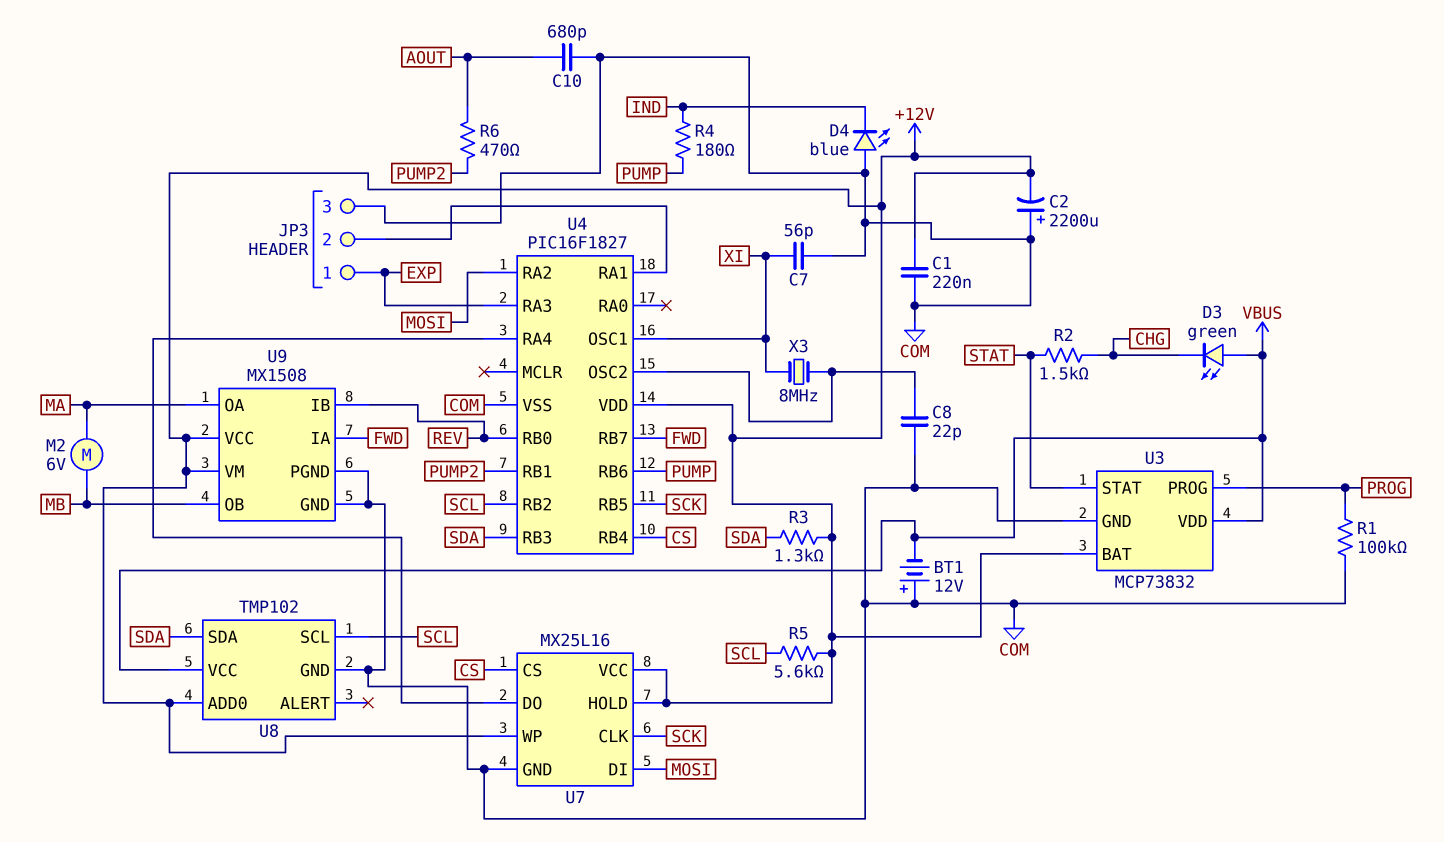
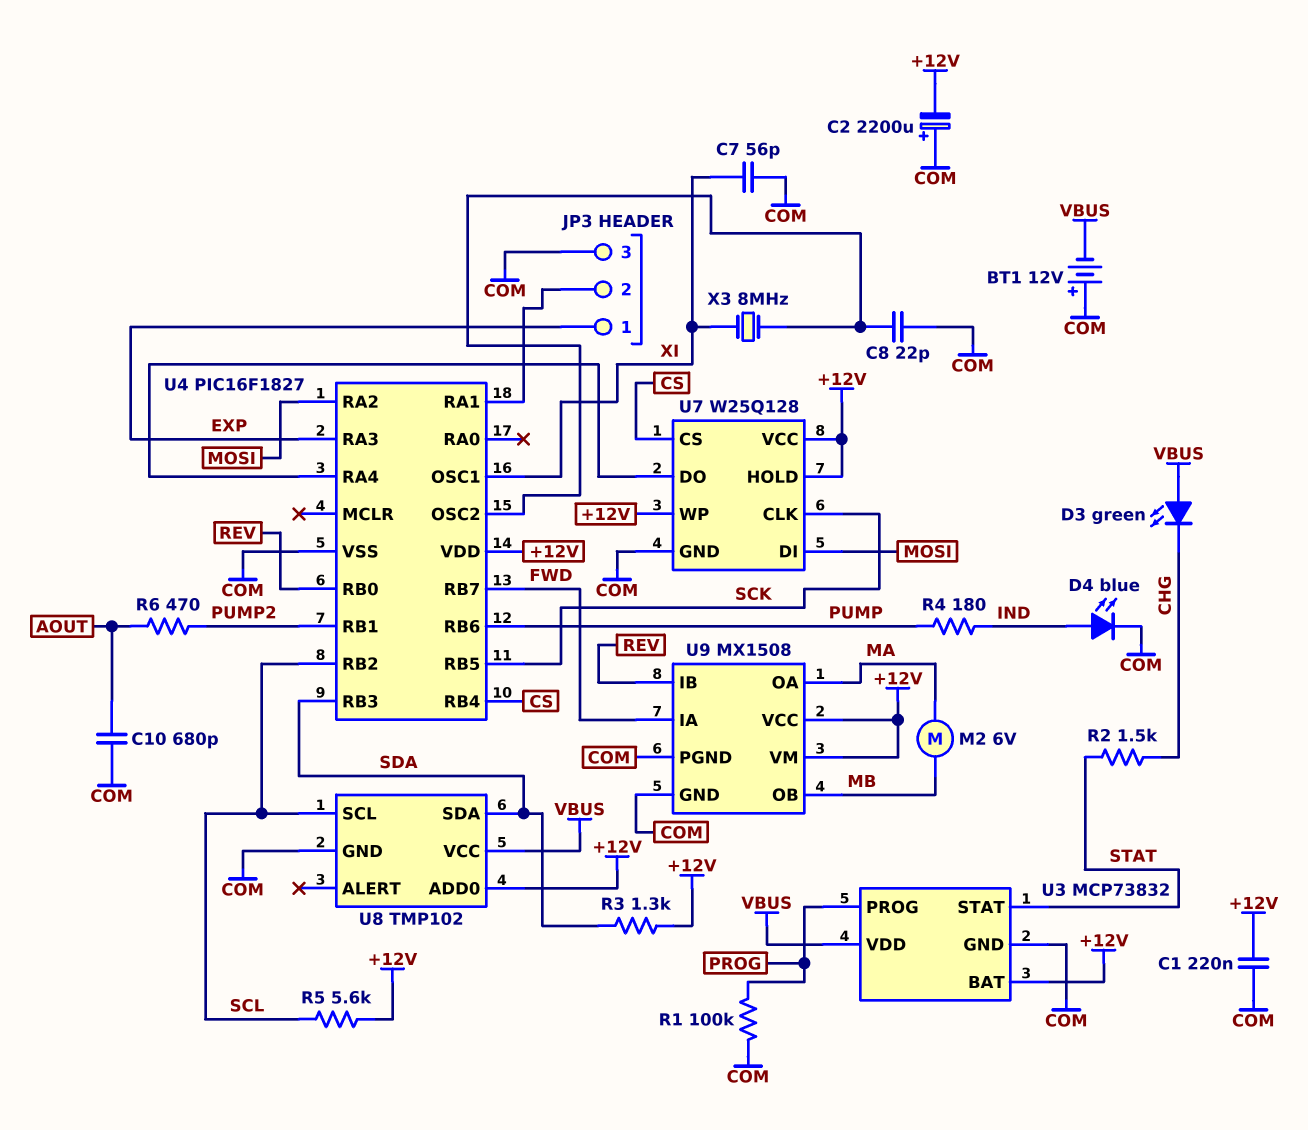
D4: LED blue (A COM, K IND) -> LED blue (A IND, K COM)
U7: MX25L16 -> W25Q128

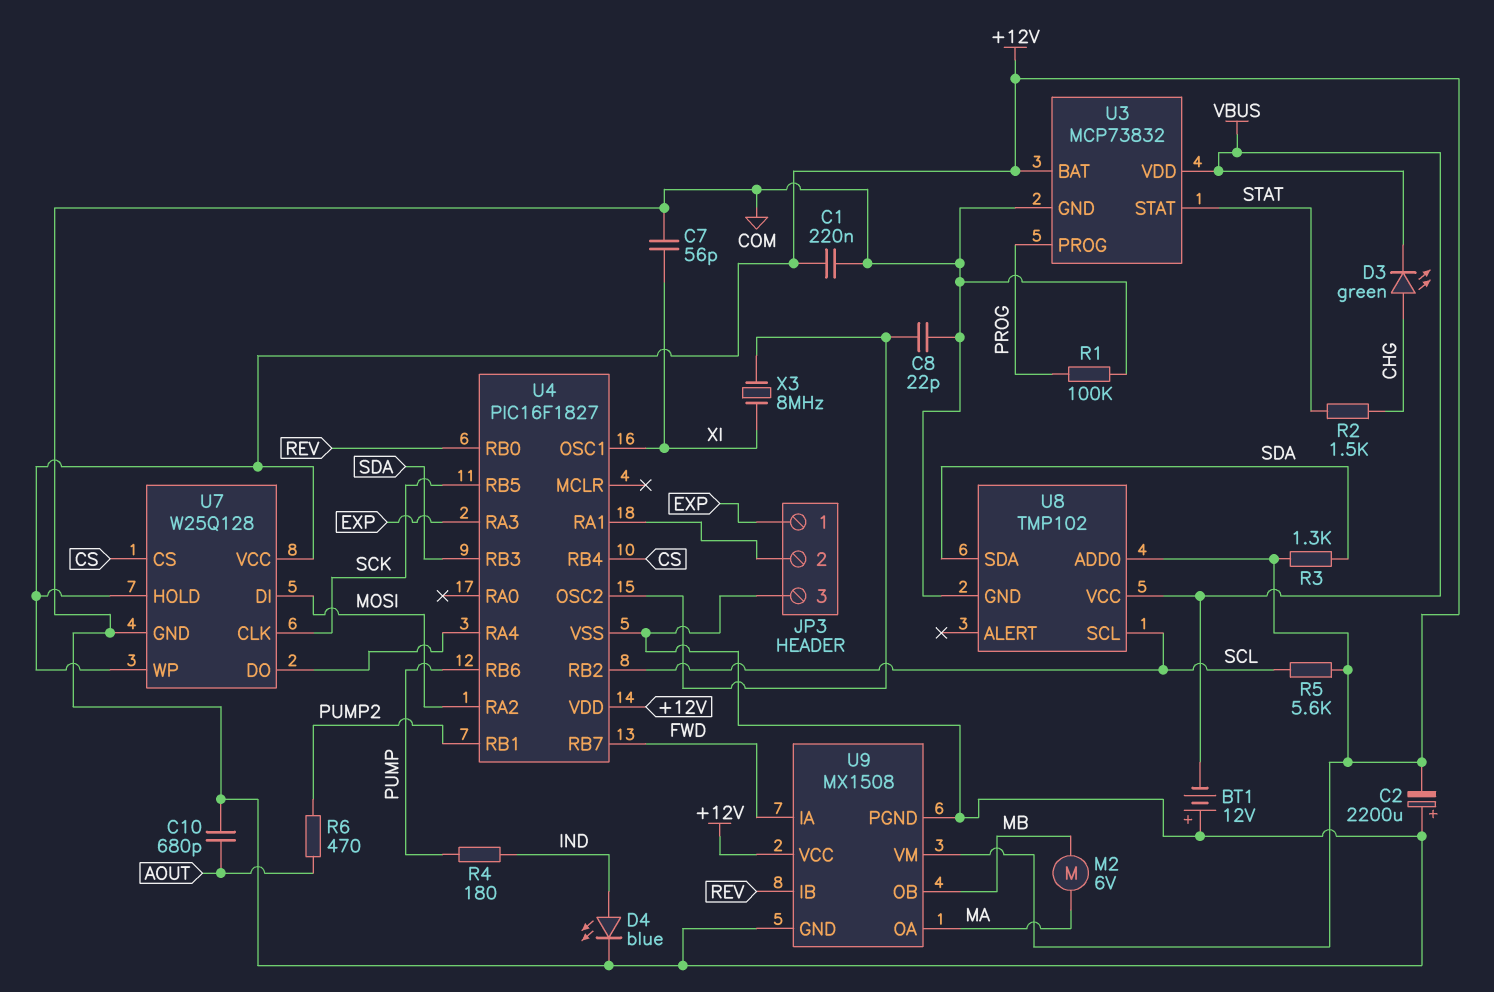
D3: LED green (A VBUS, K CHG) -> LED green (A CHG, K VBUS)

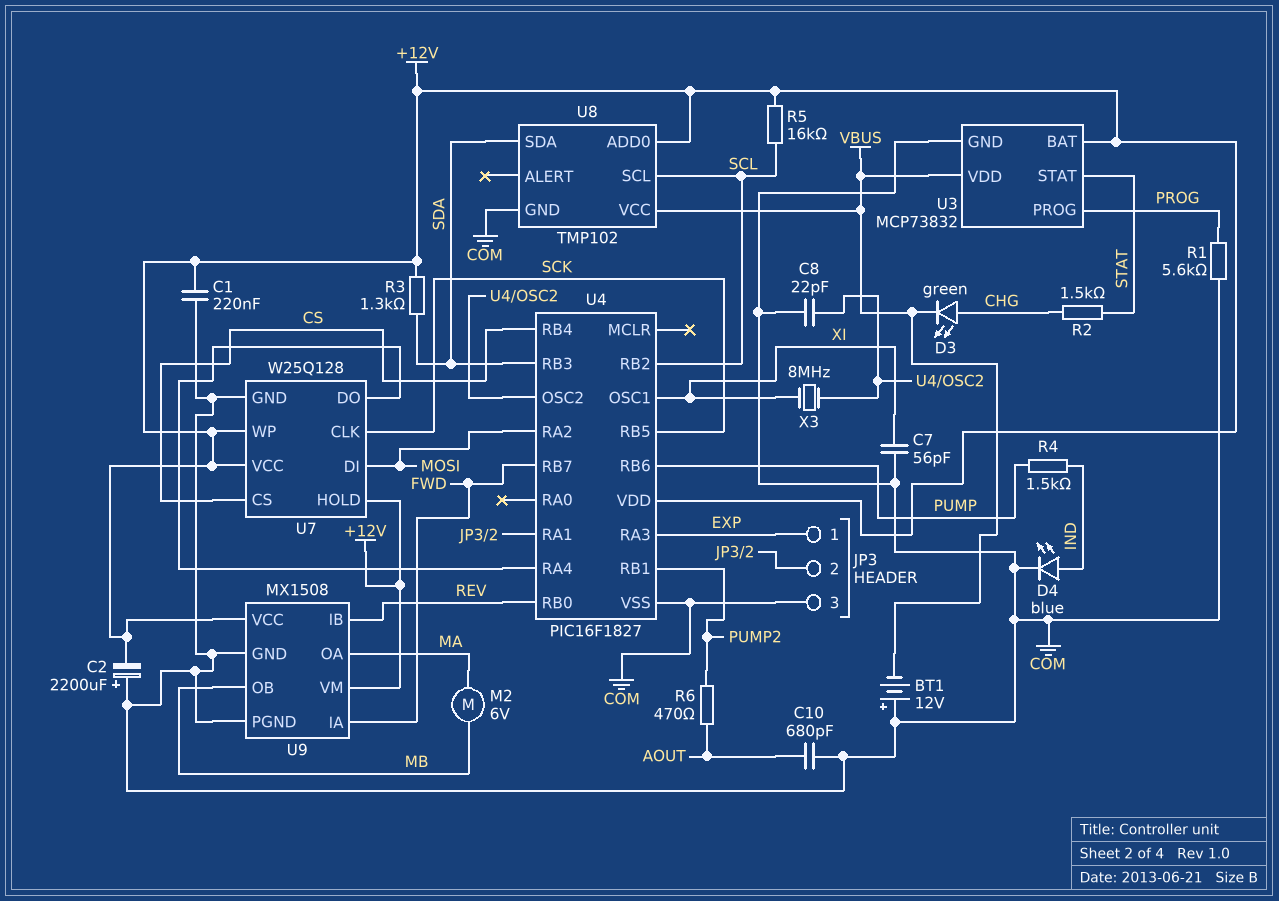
R1: 100k (COM, PROG) -> 5.6k (COM, PROG)
R4: 180 (IND, PUMP) -> 1.5k (IND, PUMP)
R5: 5.6k (+12V, SCL) -> 16k (+12V, SCL)

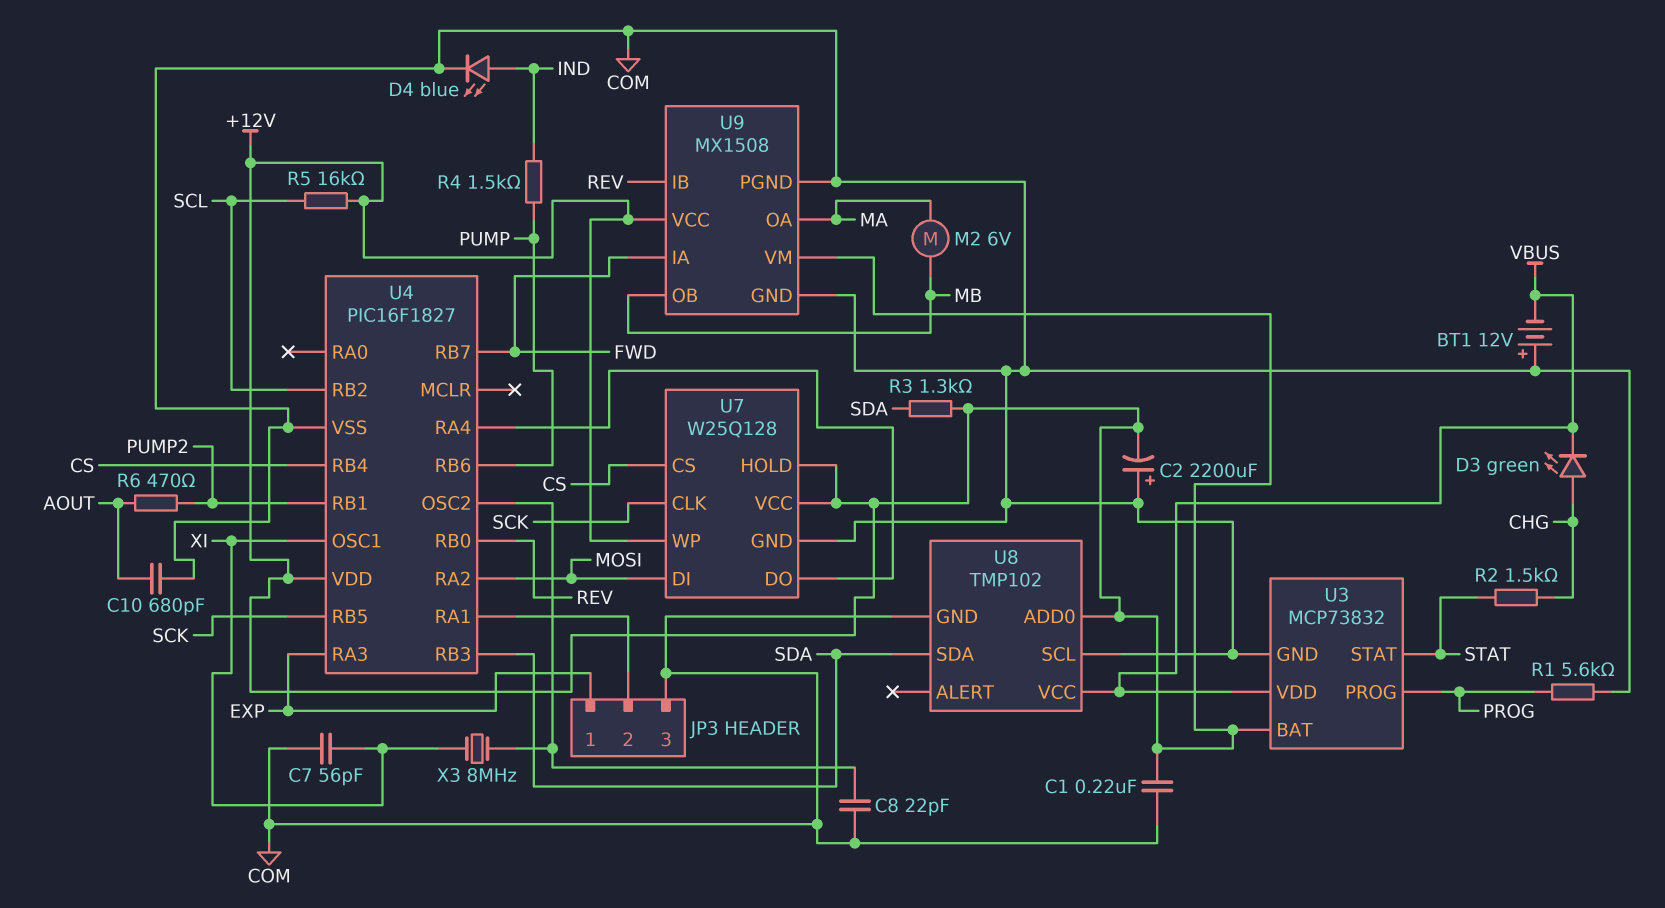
U8 pin SCL: SCL -> COM

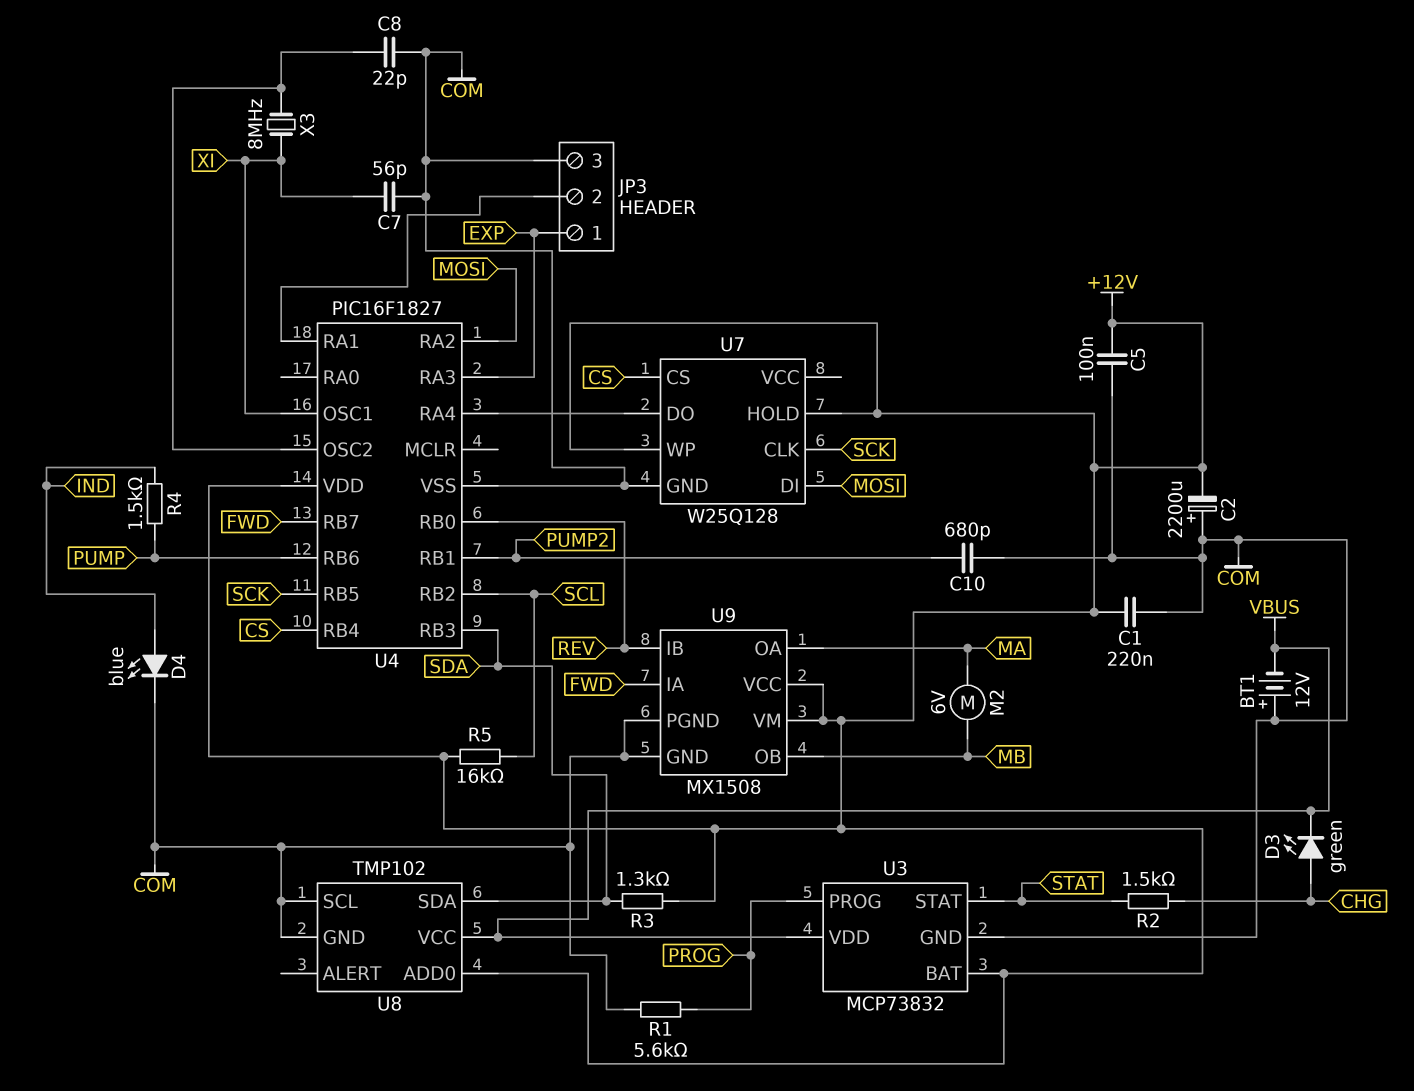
C5: none -> 100nF (+12V, COM)
C10: 680pF (AOUT, COM) -> 680pF (COM, PUMP2)
R6: 470 (AOUT, PUMP2) -> none
U7 pin VCC: +12V -> none

